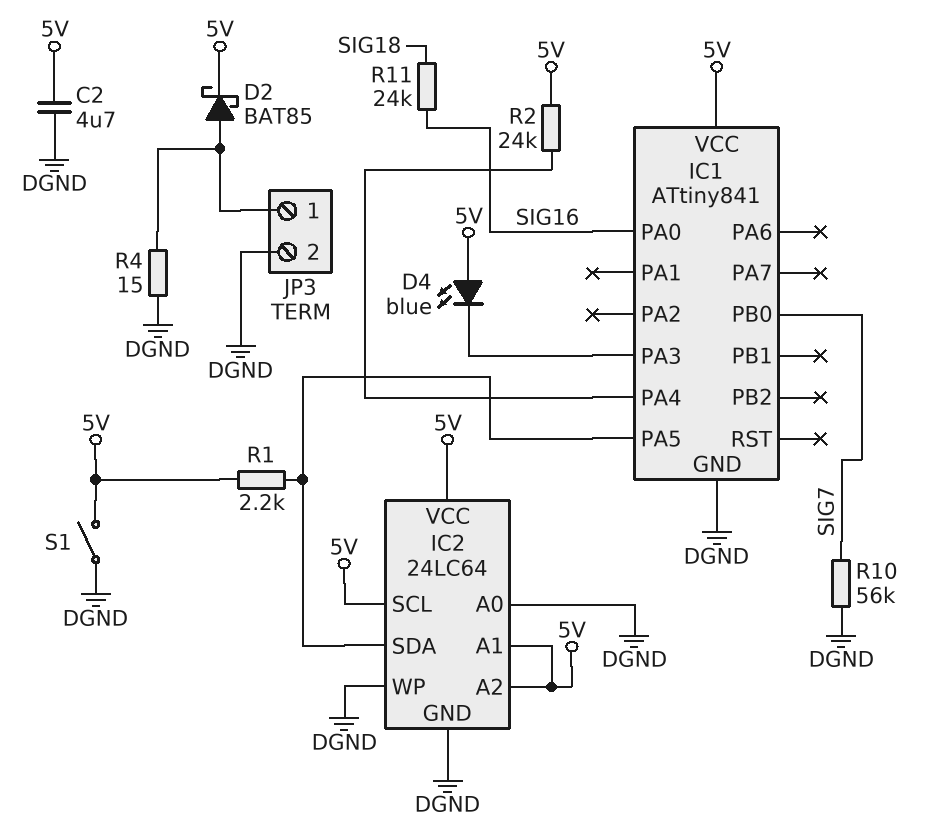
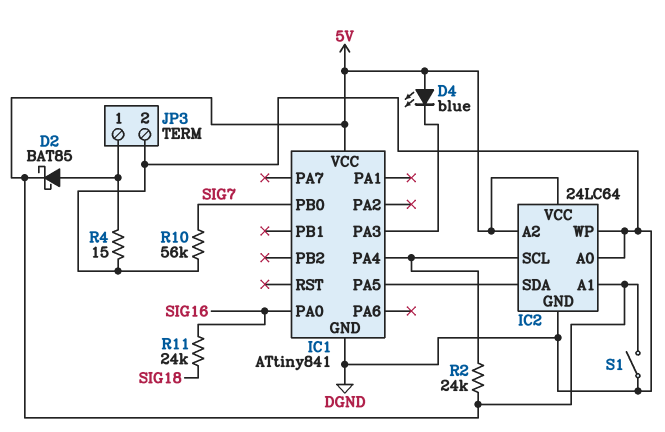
C2: 4.7uF (5V, DGND) -> none
IC2 pin SCL: 5V -> IC1/PA4
R1: 2.2k (5V, IC1/PA5) -> none

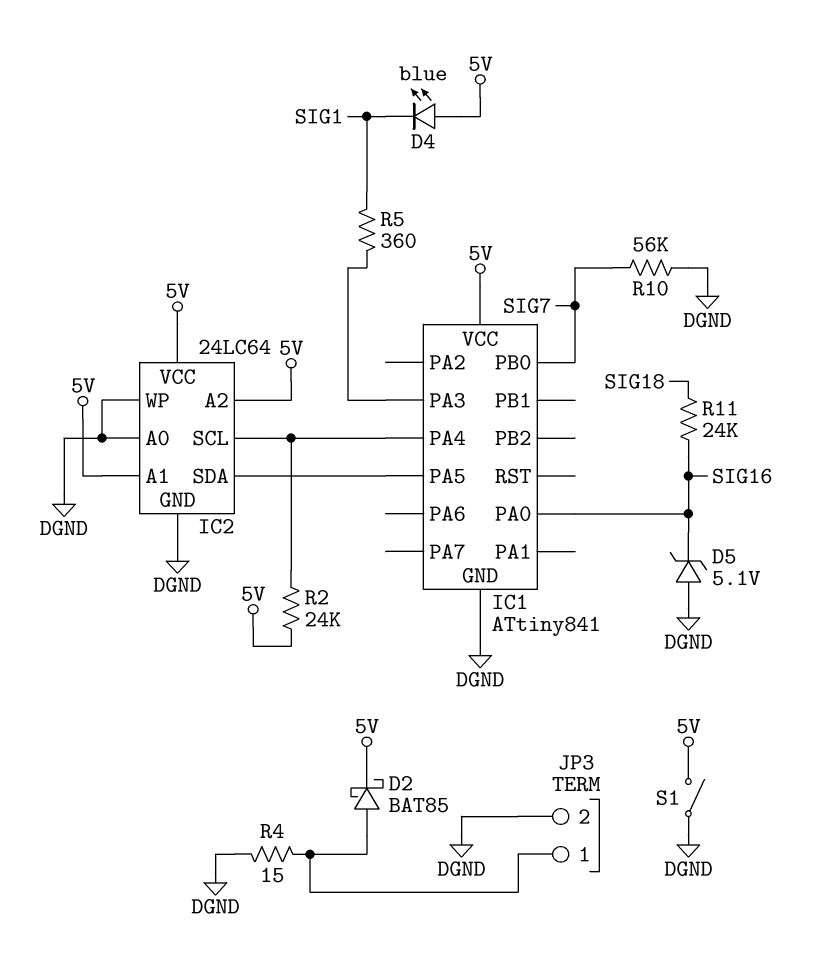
D4: LED blue (A 5V, K IC1/PA3) -> LED blue (A 5V, K SIG1)
D5: none -> zener 5.1V (A DGND, K SIG16)
R5: none -> 360 (IC1/PA3, SIG1)

